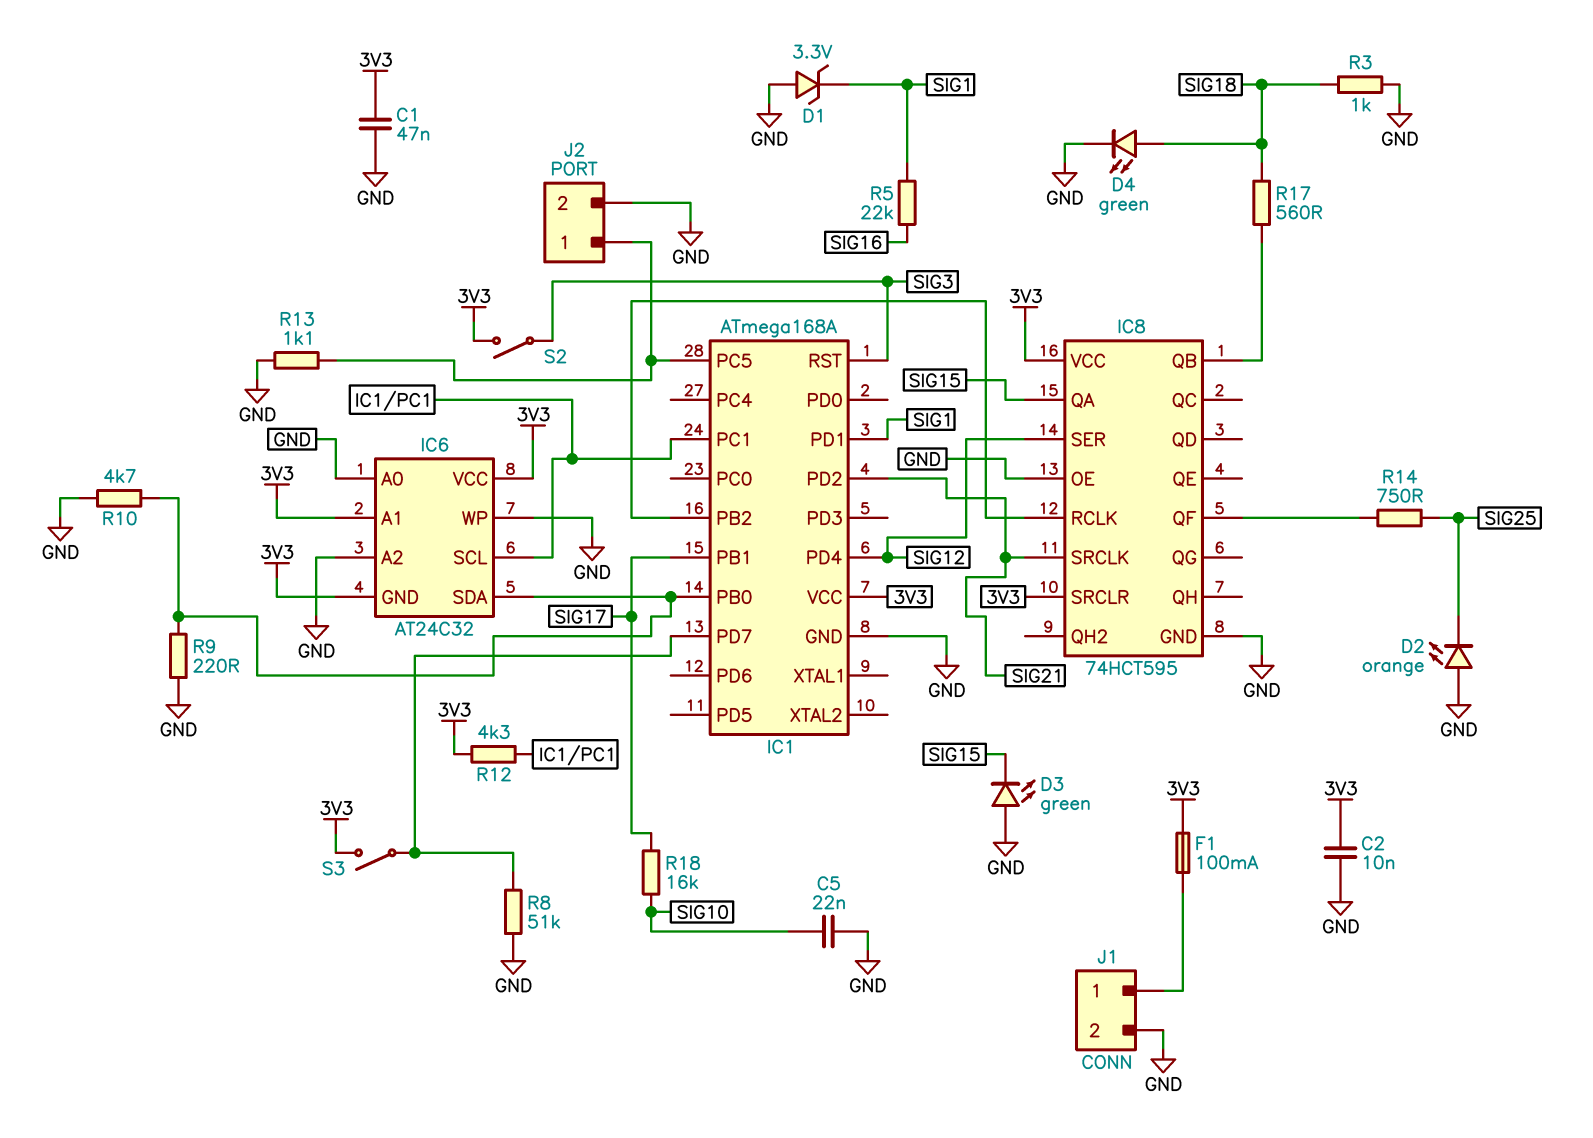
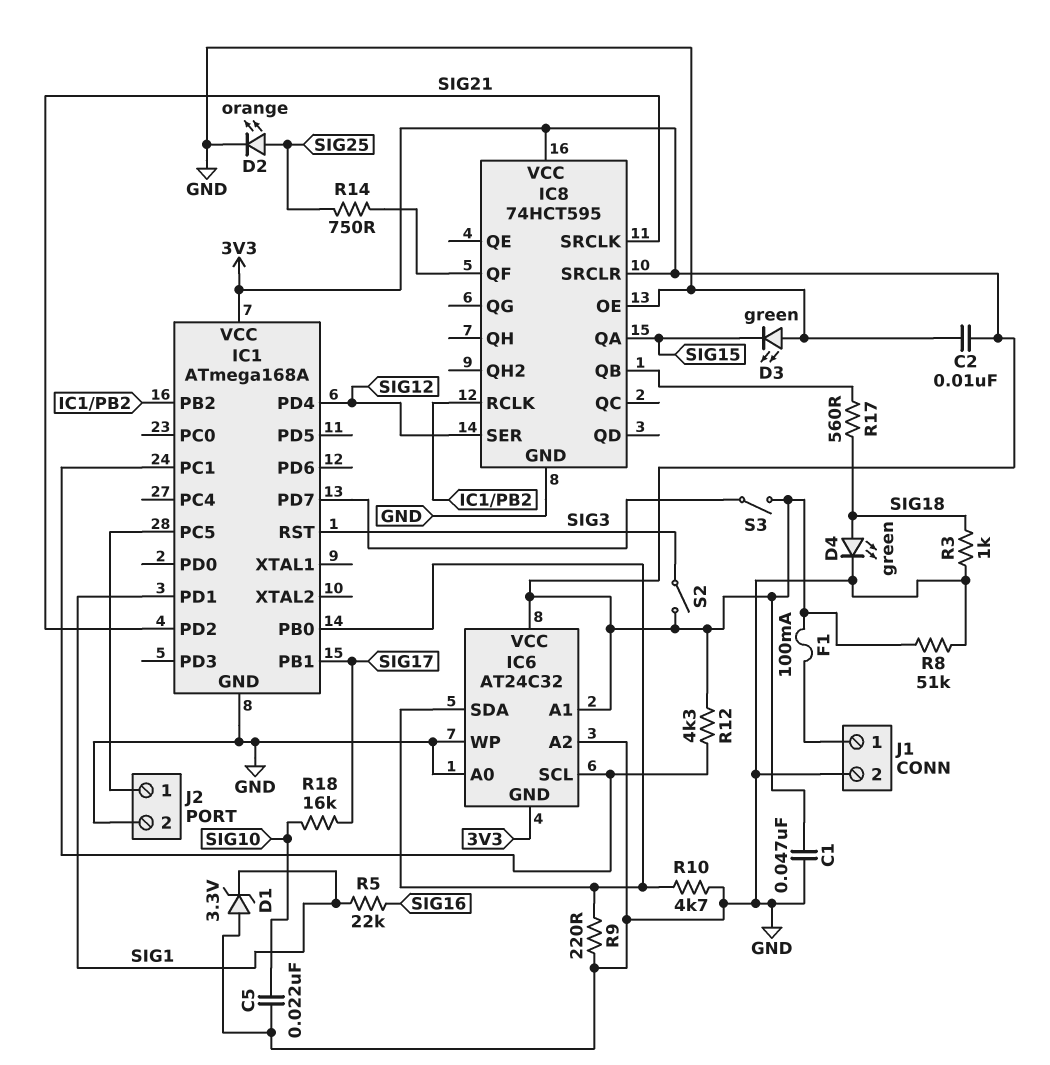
D2: LED orange (A GND, K SIG25) -> LED orange (A SIG25, K GND)
R8: 51k (GND, IC1/PD7) -> 51k (3V3, GND)
R13: 1.1k (GND, IC1/PC5) -> none

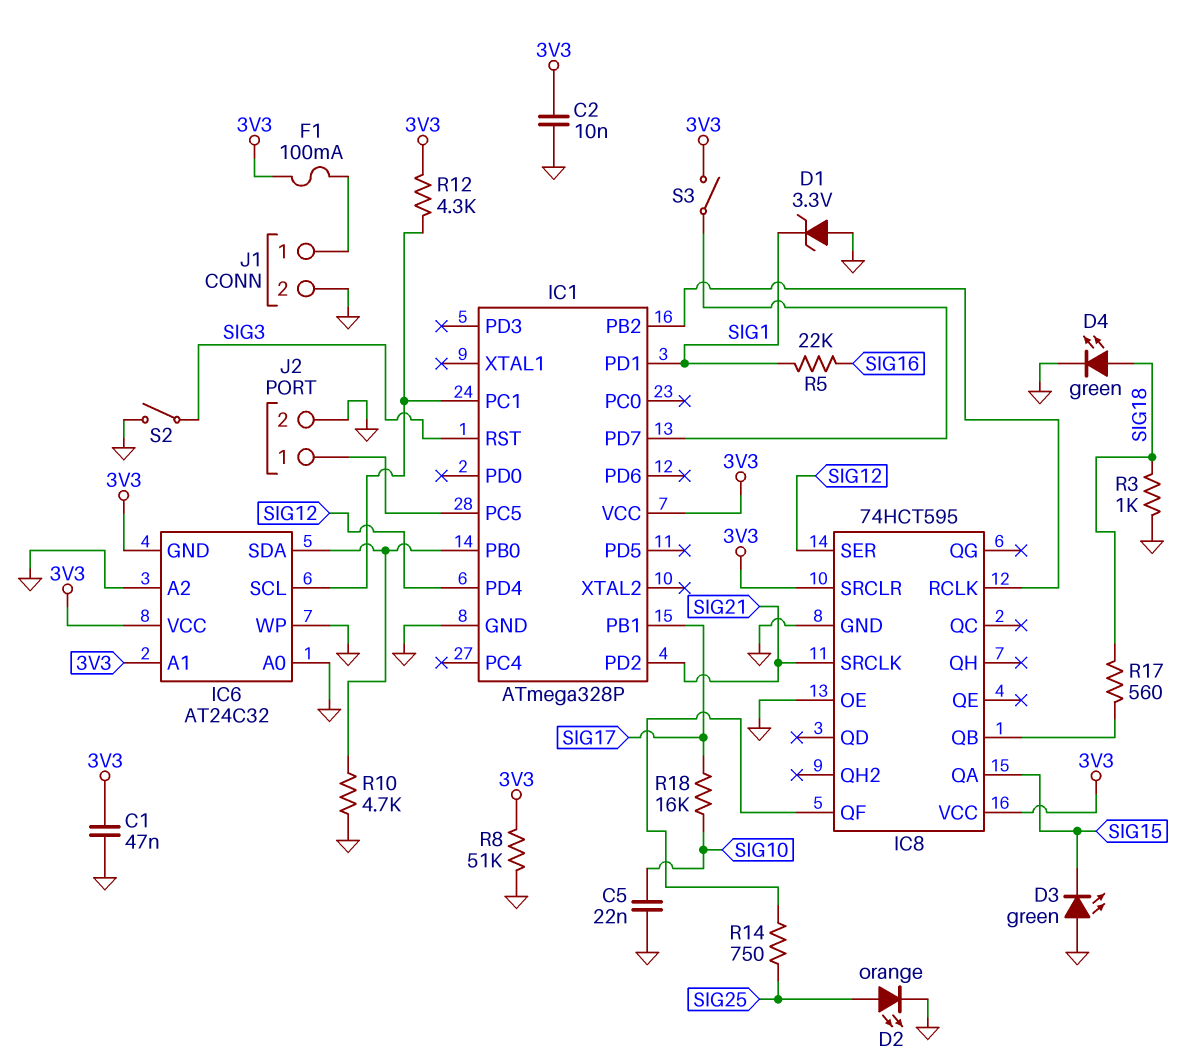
IC1: ATmega168A -> ATmega328P
R9: 220 (GND, IC1/PB0) -> none
S2: switch (3V3, SIG3) -> switch (GND, SIG3)

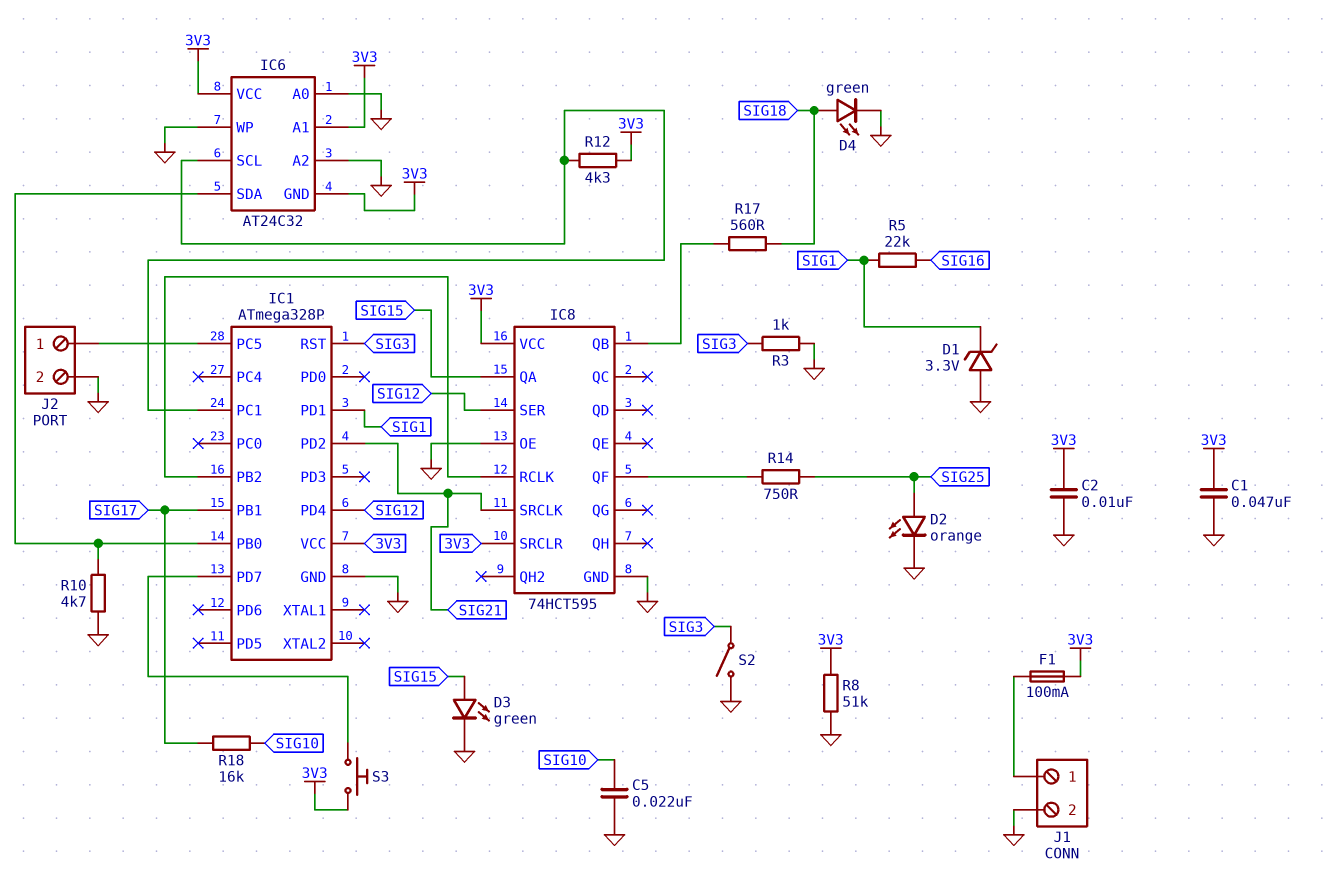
D3: LED green (A GND, K SIG15) -> LED green (A SIG15, K GND)
R3: 1k (GND, SIG18) -> 1k (GND, SIG3)
S3: switch (3V3, IC1/PD7) -> button (3V3, IC1/PD7)

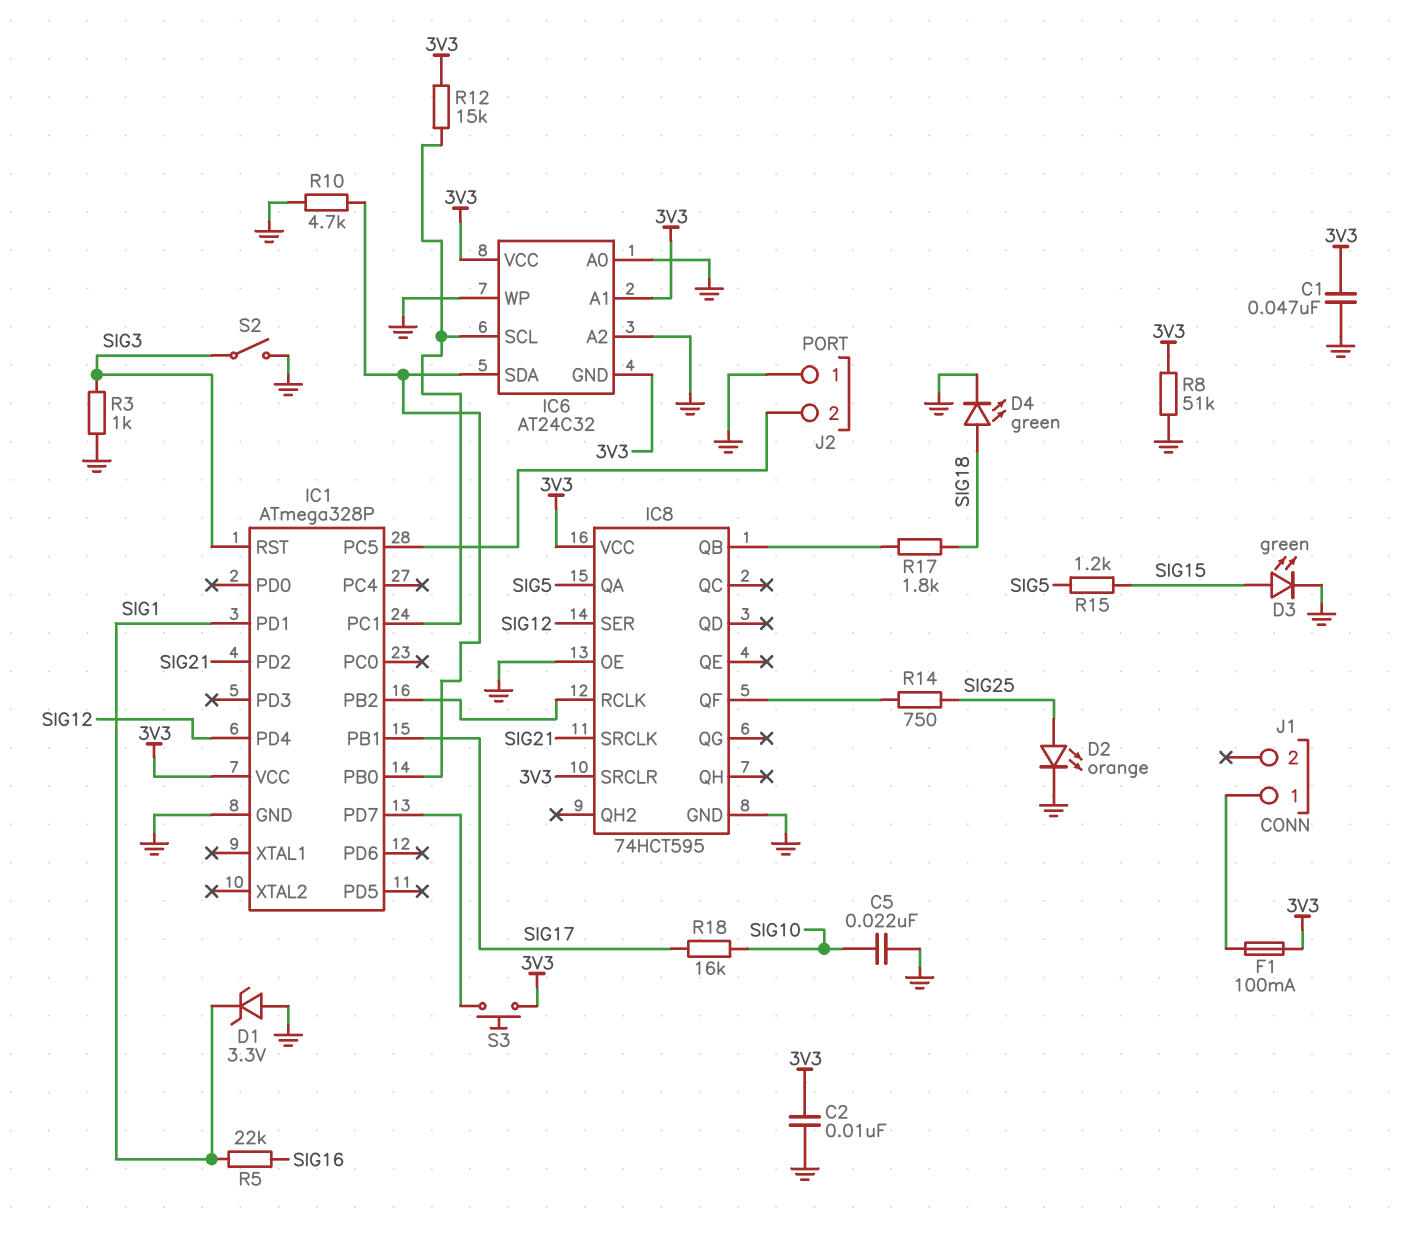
IC8 pin QA: SIG15 -> SIG5
J1 pin 2: GND -> none
J2 pin 1: IC1/PC5 -> GND
J2 pin 2: GND -> IC1/PC5
R12: 4.3k (3V3, IC1/PC1) -> 15k (3V3, IC1/PC1)
R15: none -> 1.2k (SIG5, SIG15)
R17: 560 (IC8/QB, SIG18) -> 1.8k (IC8/QB, SIG18)

